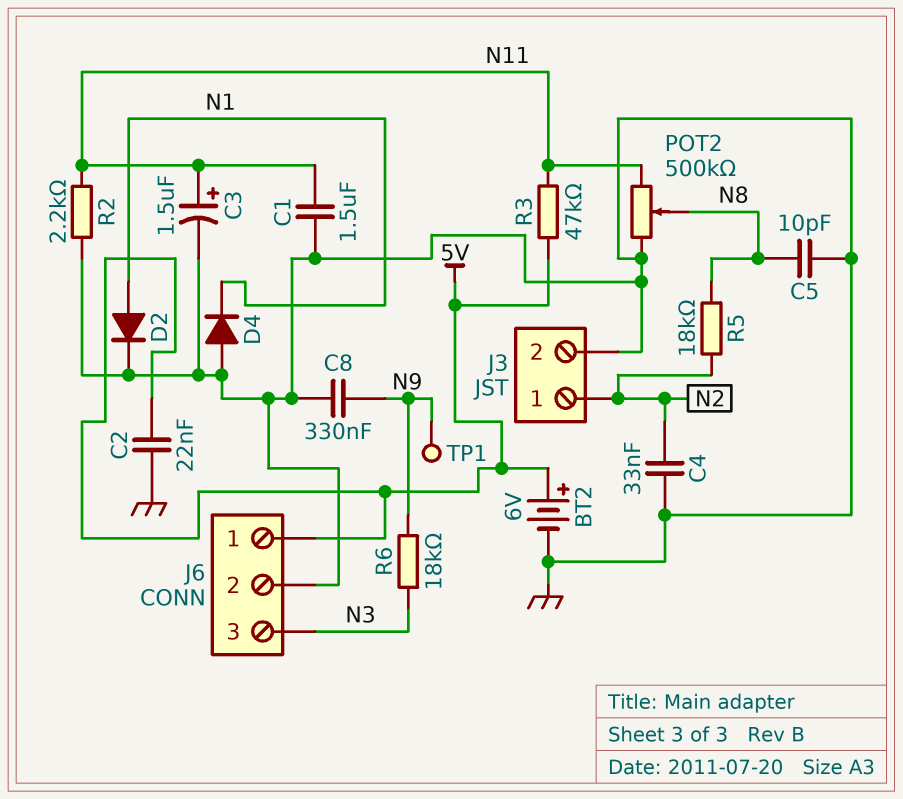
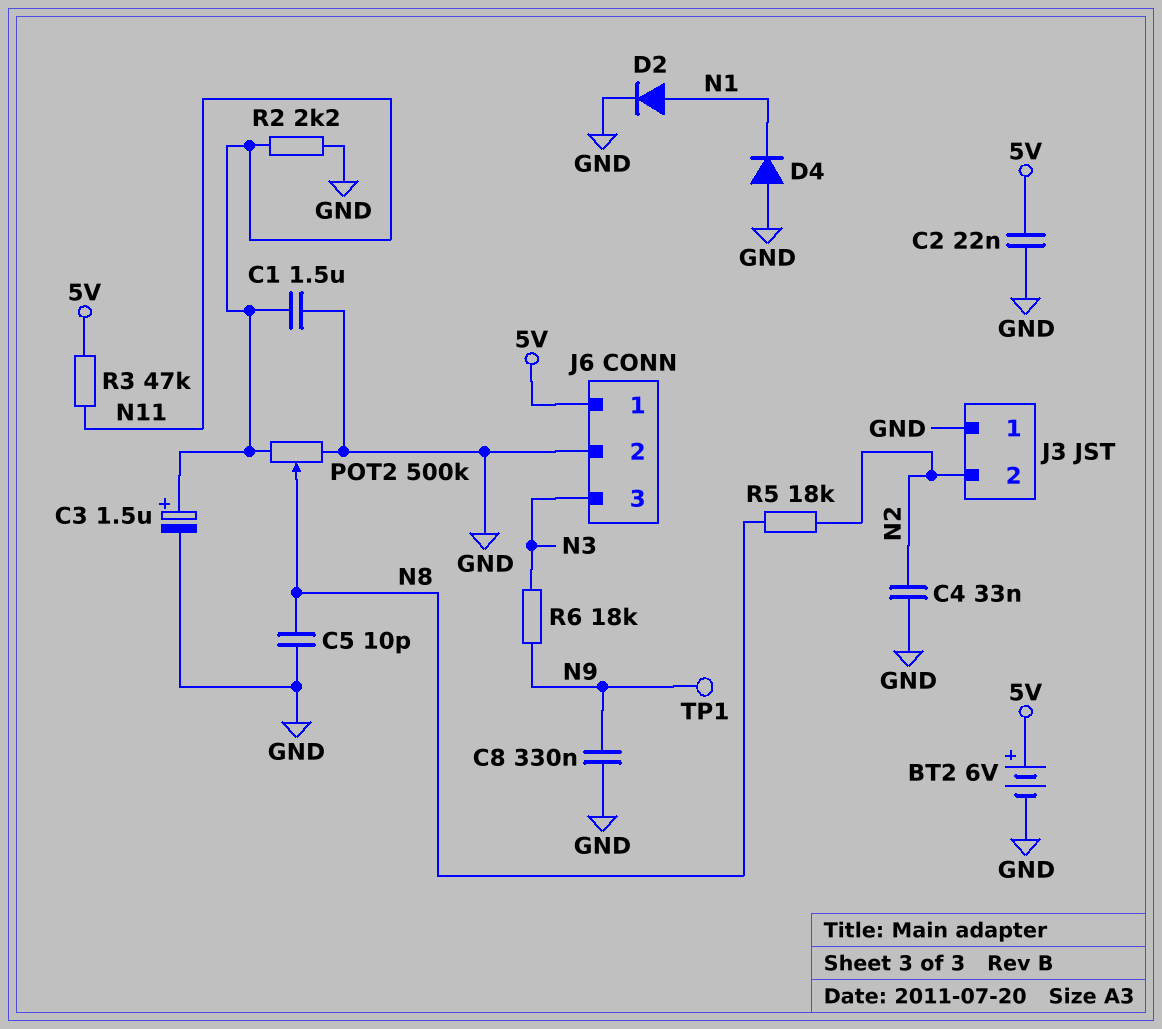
J3 pin 1: N2 -> GND
J3 pin 2: GND -> N2

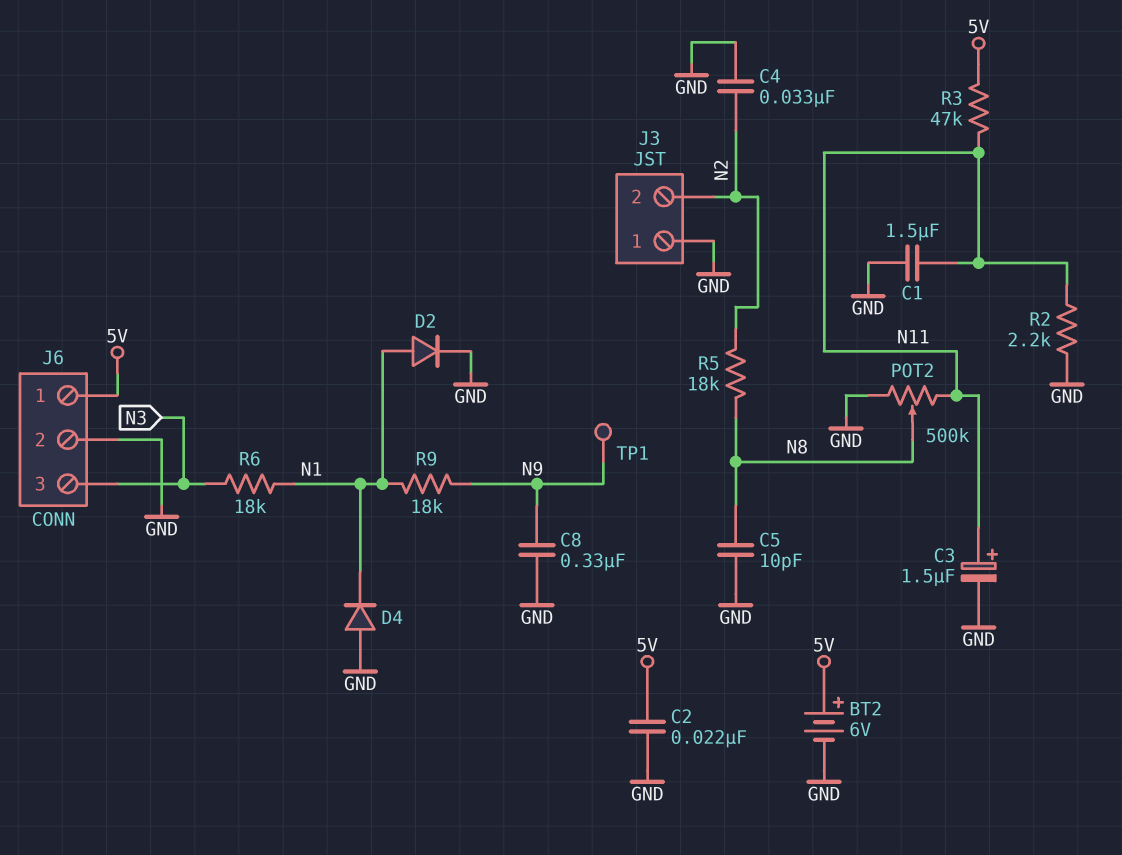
R6: 18k (N3, N9) -> 18k (N1, N3)
R9: none -> 18k (N1, N9)

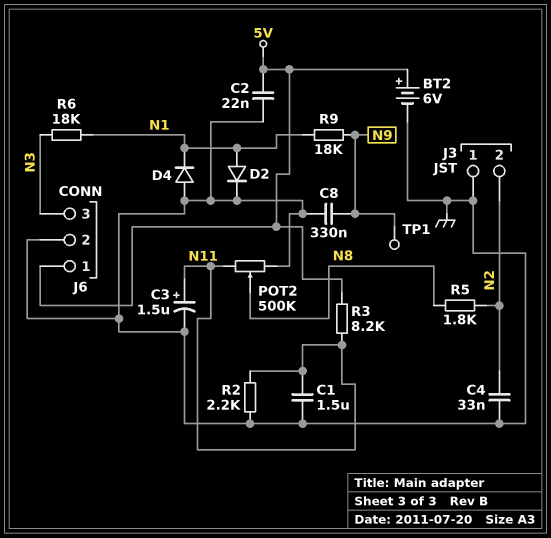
C5: 10pF (GND, N8) -> none
R3: 47k (5V, N11) -> 8.2k (5V, N11)
R5: 18k (N2, N8) -> 1.8k (N2, N8)

